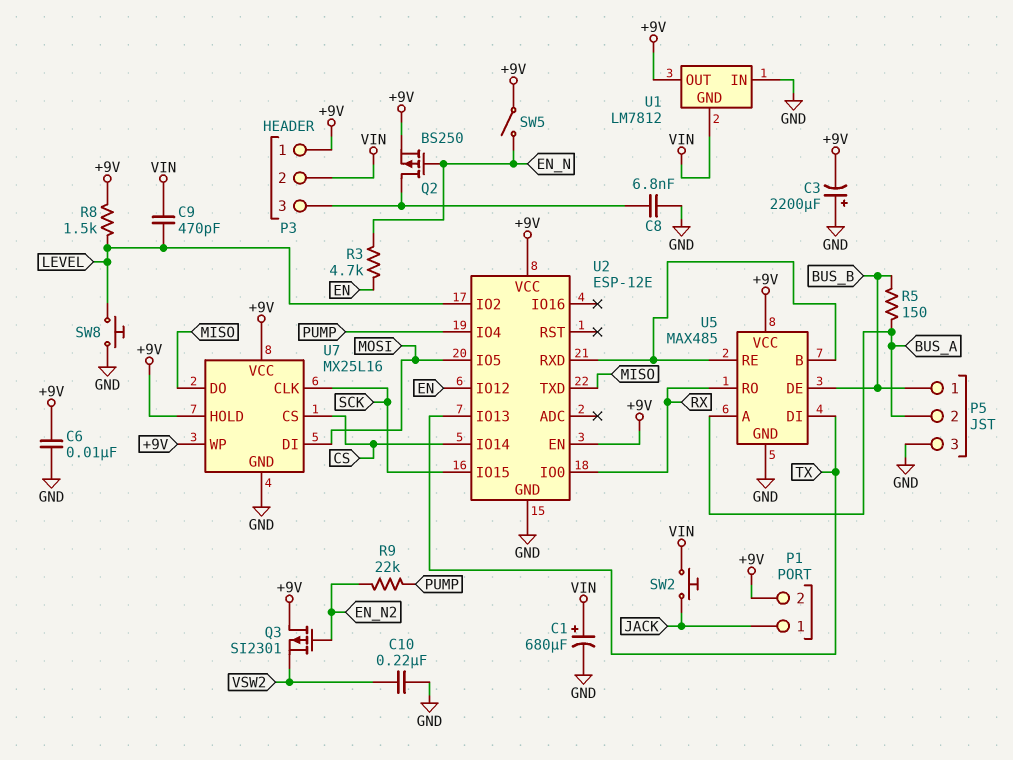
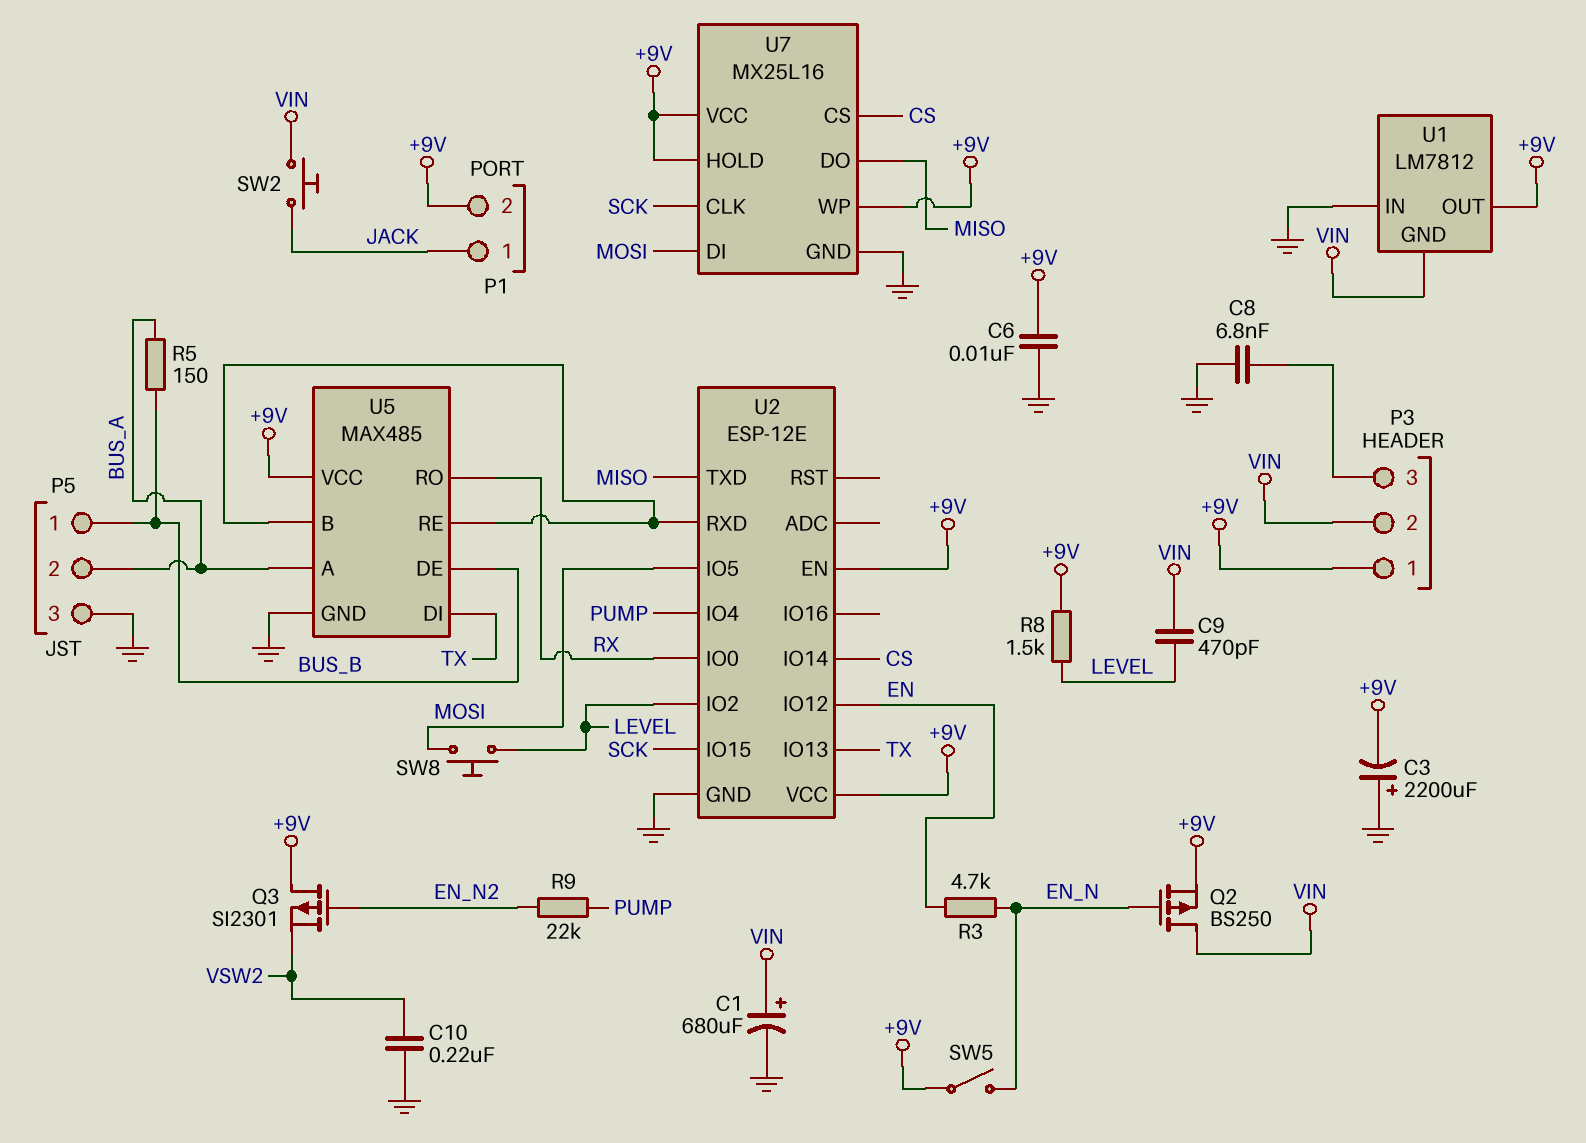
Q2: PMOS BS250 (G EN_N, D P3/3, S +9V) -> PMOS BS250 (G EN_N, D VIN, S +9V)
SW8: button (GND, LEVEL) -> button (LEVEL, MOSI)

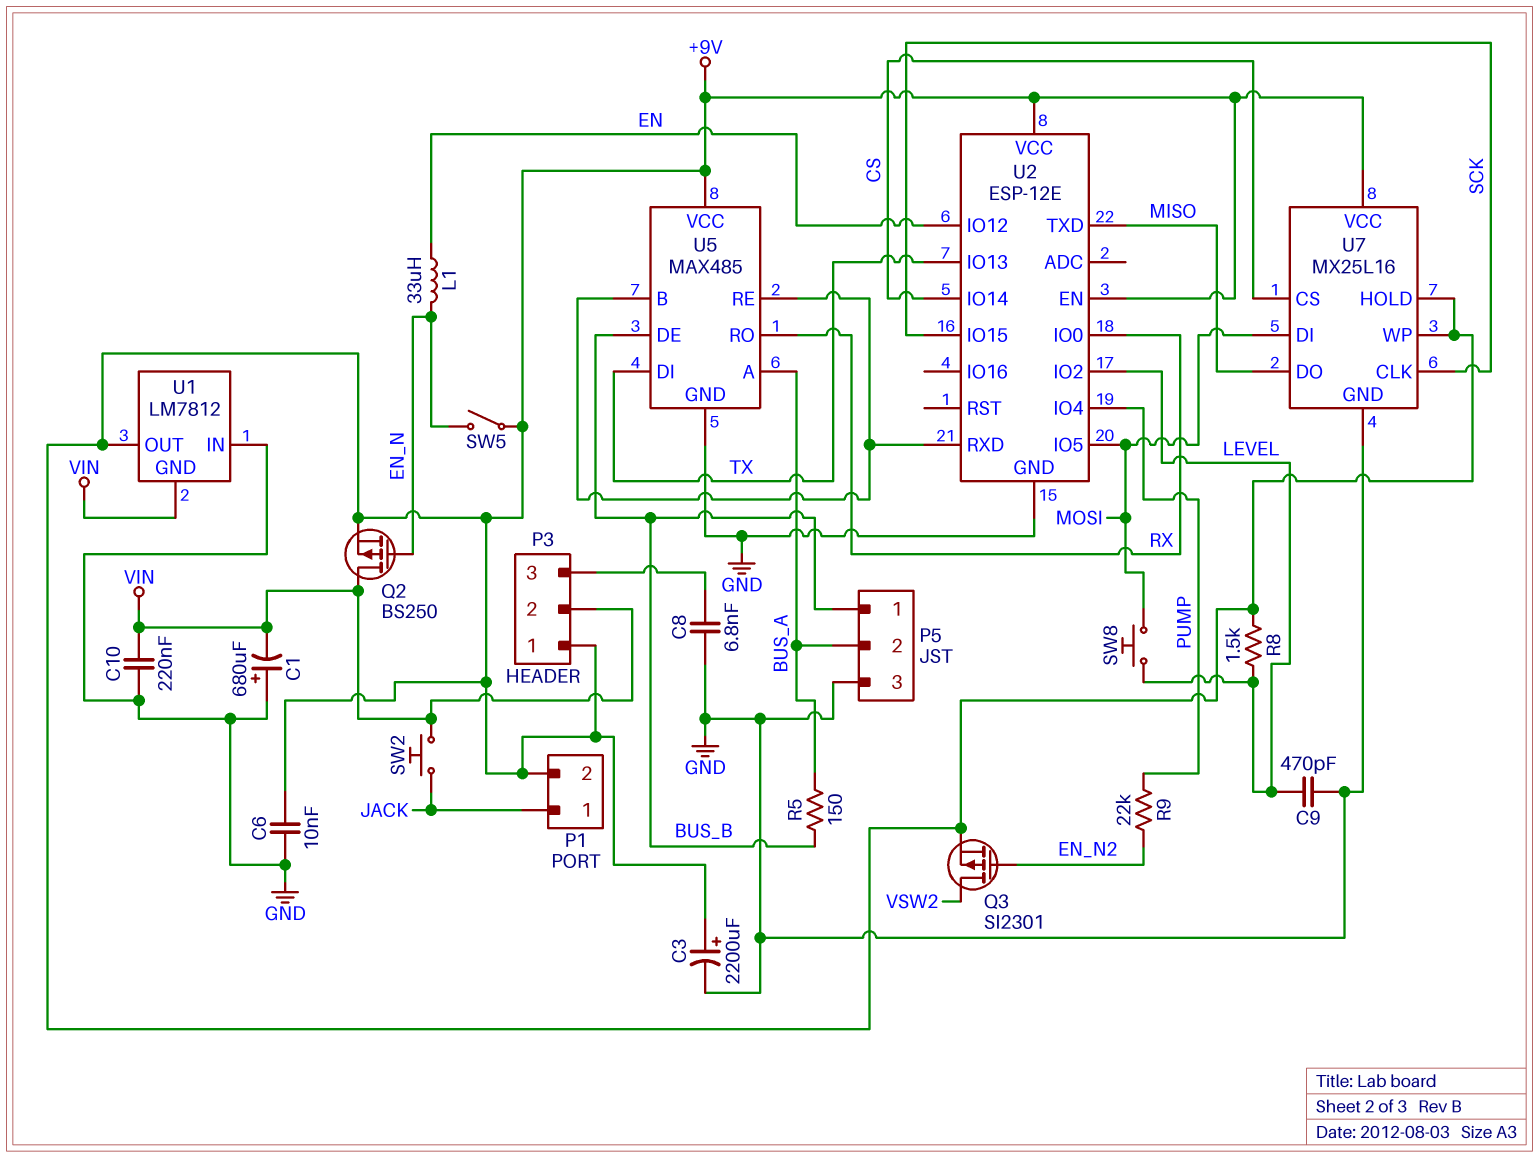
C1: 680uF (plus VIN, minus GND) -> 680uF (plus GND, minus VIN)
C3: 2200uF (plus GND, minus +9V) -> 2200uF (plus +9V, minus GND)
C9: 470pF (LEVEL, VIN) -> 470pF (GND, LEVEL)
C10: 220nF (GND, VSW2) -> 220nF (GND, VIN)
L1: none -> 33uH (EN, EN_N)
Q3: PMOS SI2301 (G EN_N2, D +9V, S VSW2) -> PMOS SI2301 (G EN_N2, D VSW2, S +9V)
R3: 4.7k (EN, EN_N) -> none

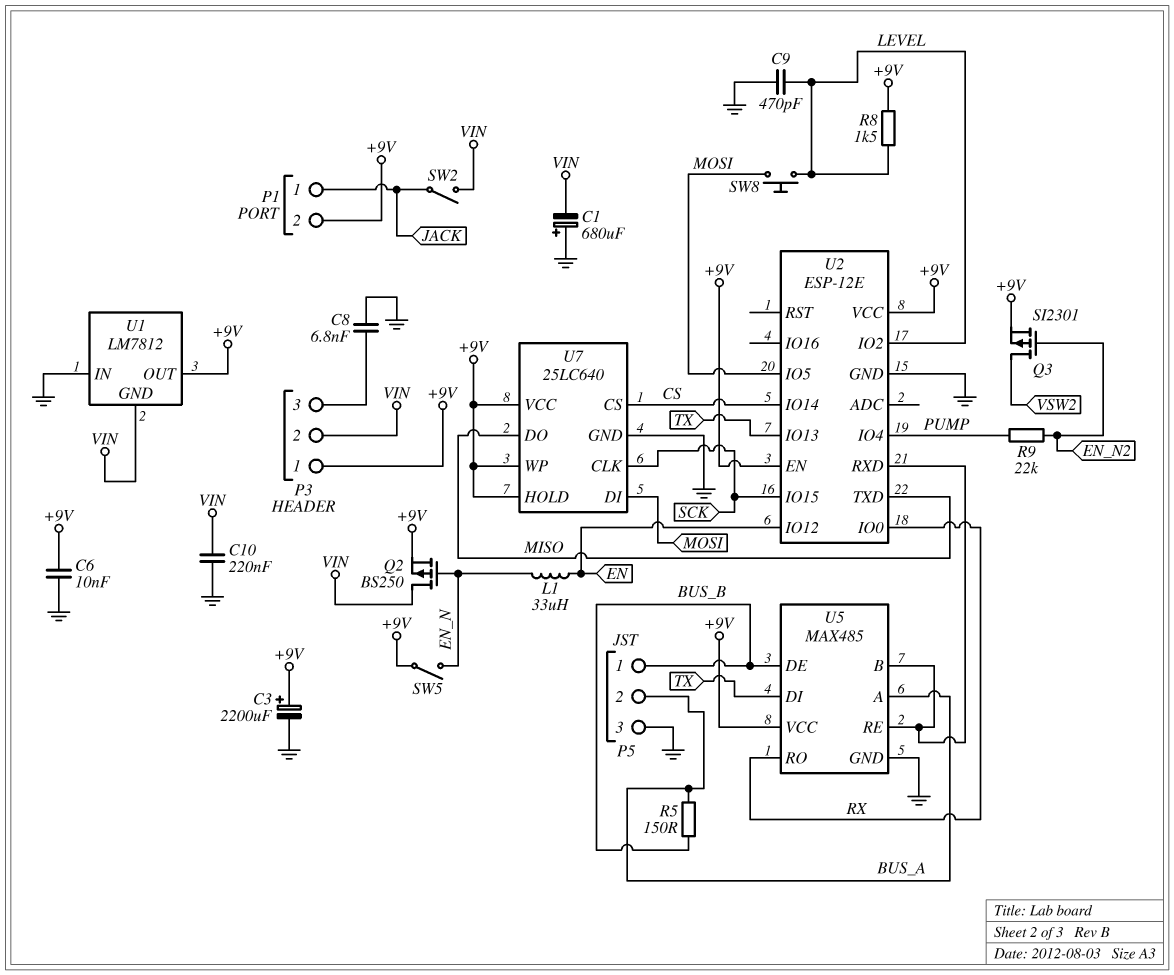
SW2: button (JACK, VIN) -> switch (JACK, VIN)
U7: MX25L16 -> 25LC640

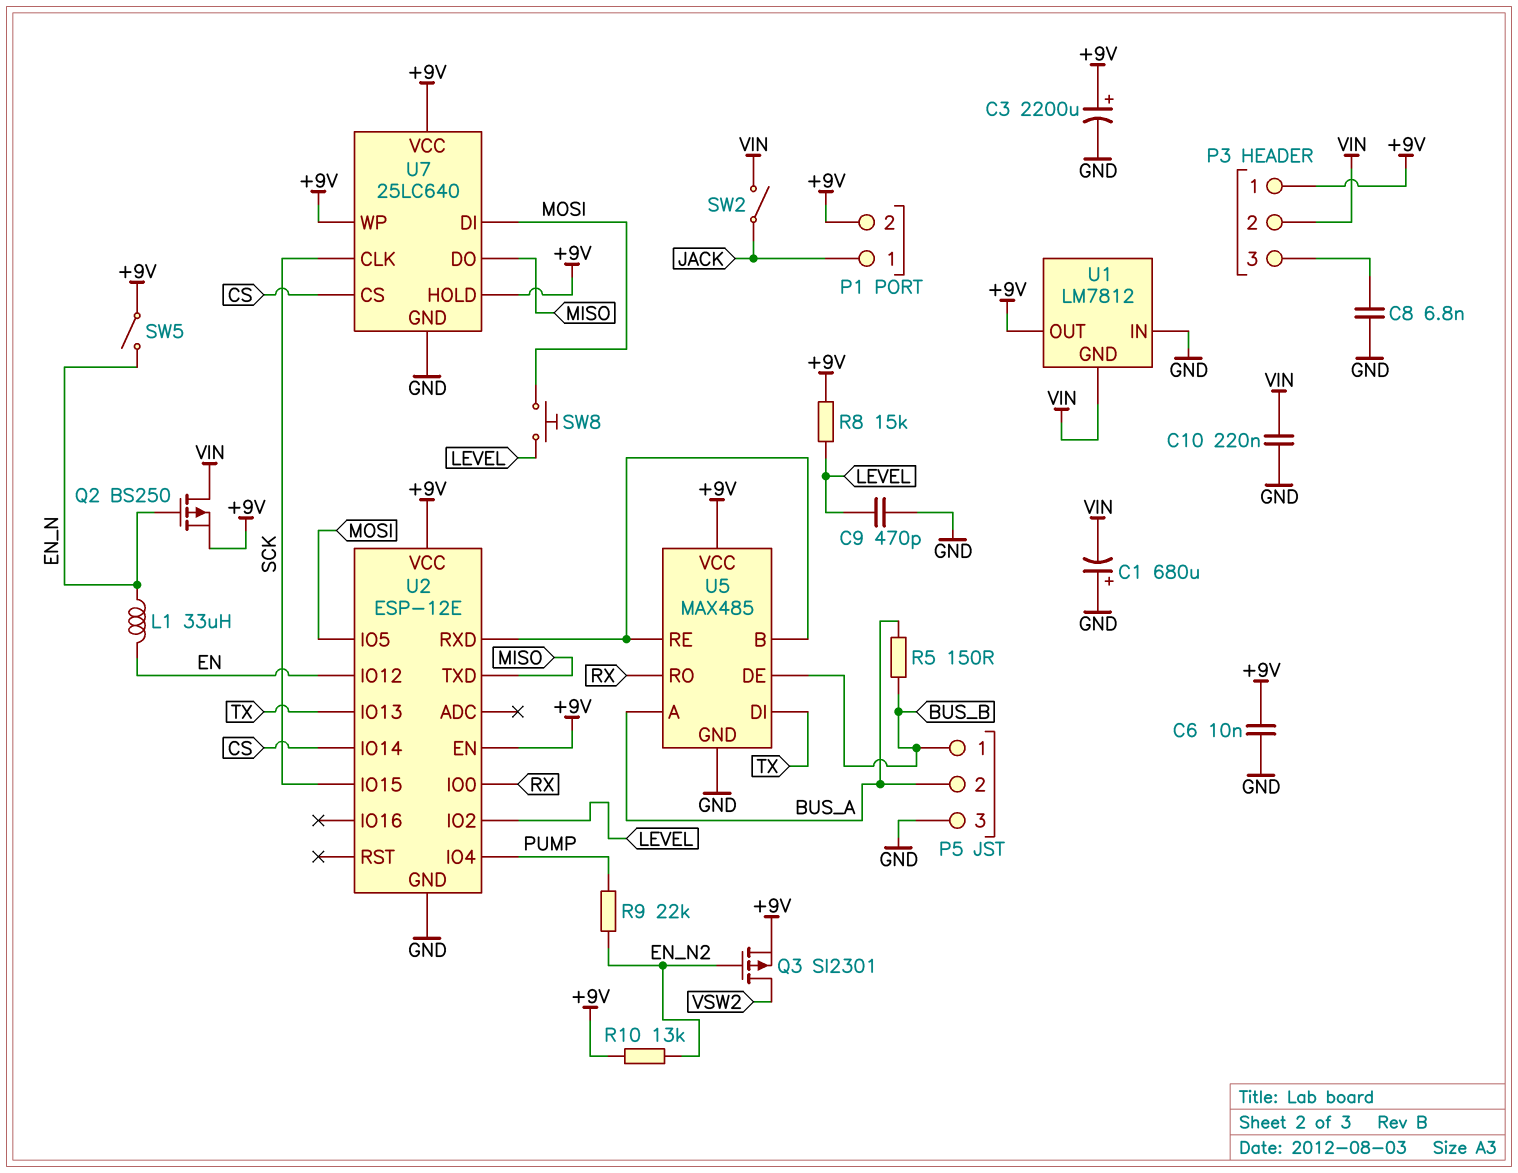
R8: 1.5k (+9V, LEVEL) -> 15k (+9V, LEVEL)
R10: none -> 13k (+9V, EN_N2)

